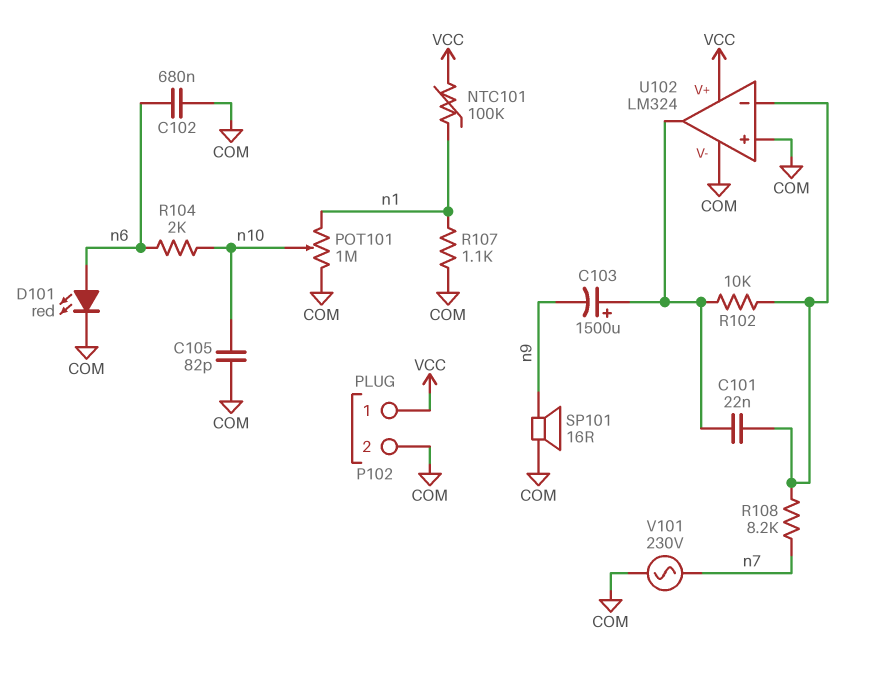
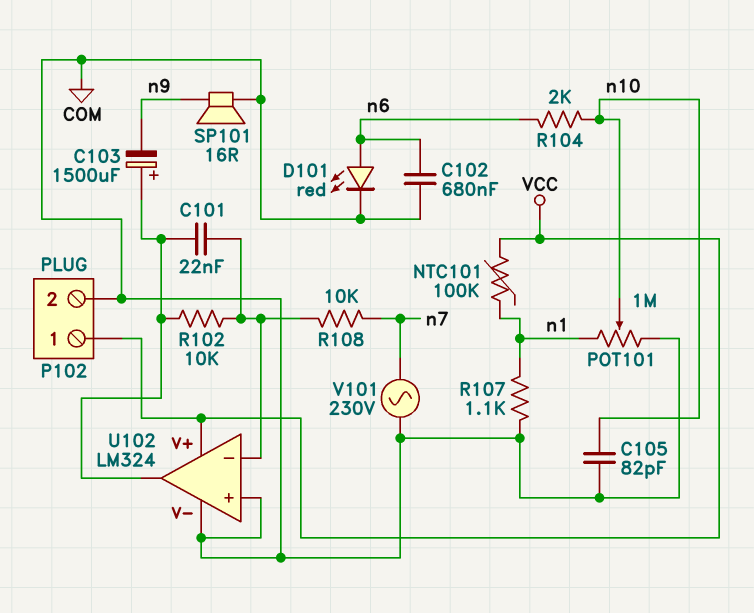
R108: 8.2k (U102/in-, n7) -> 10k (U102/in-, n7)

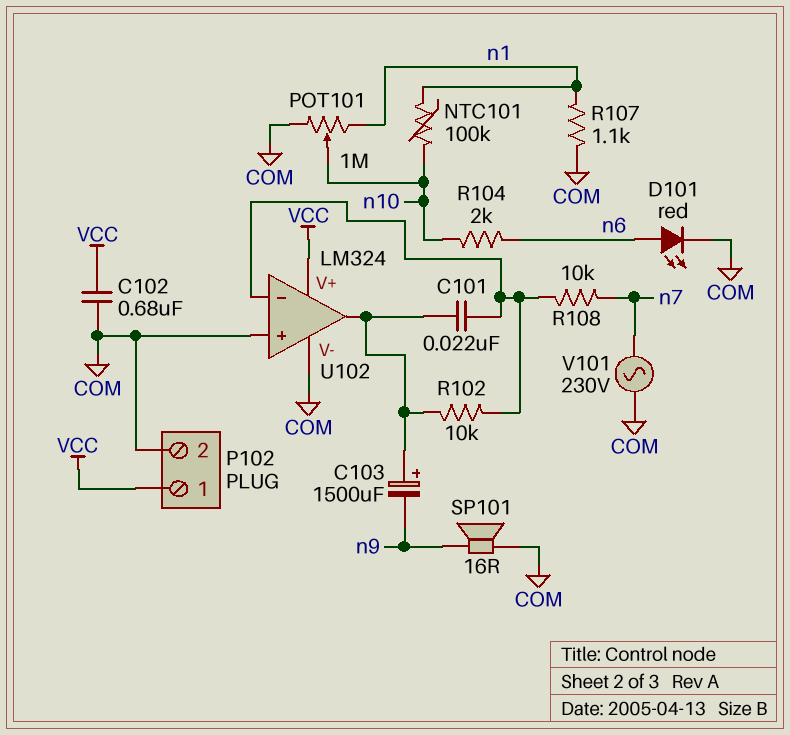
C102: 680nF (COM, n6) -> 680nF (COM, VCC)
C105: 82pF (COM, n10) -> none
NTC101: 100k (VCC, n1) -> 100k (n1, n10)

